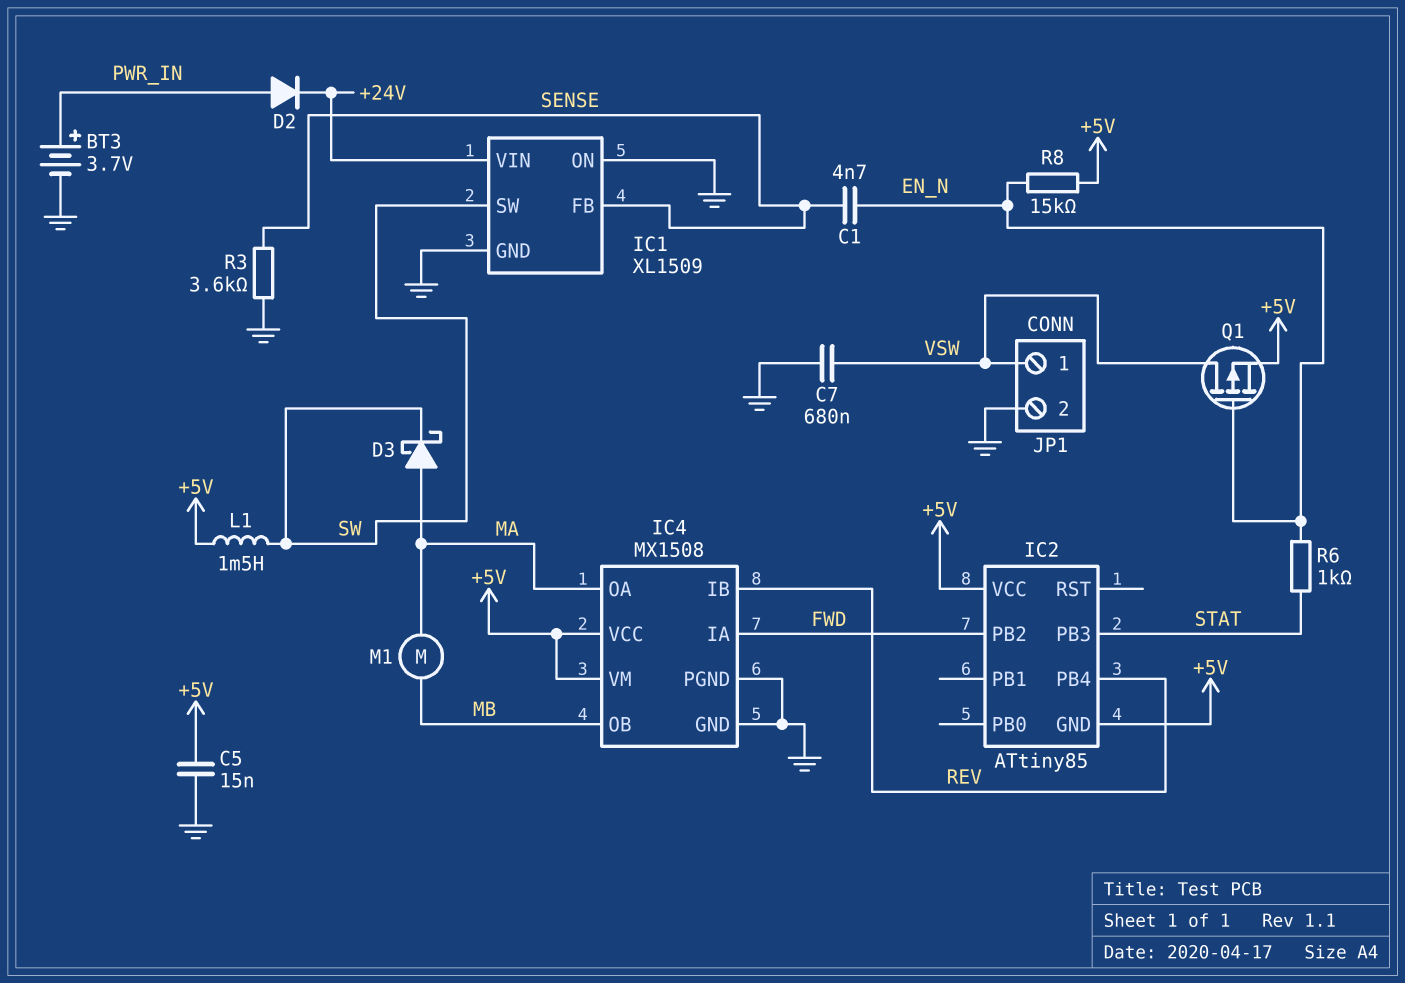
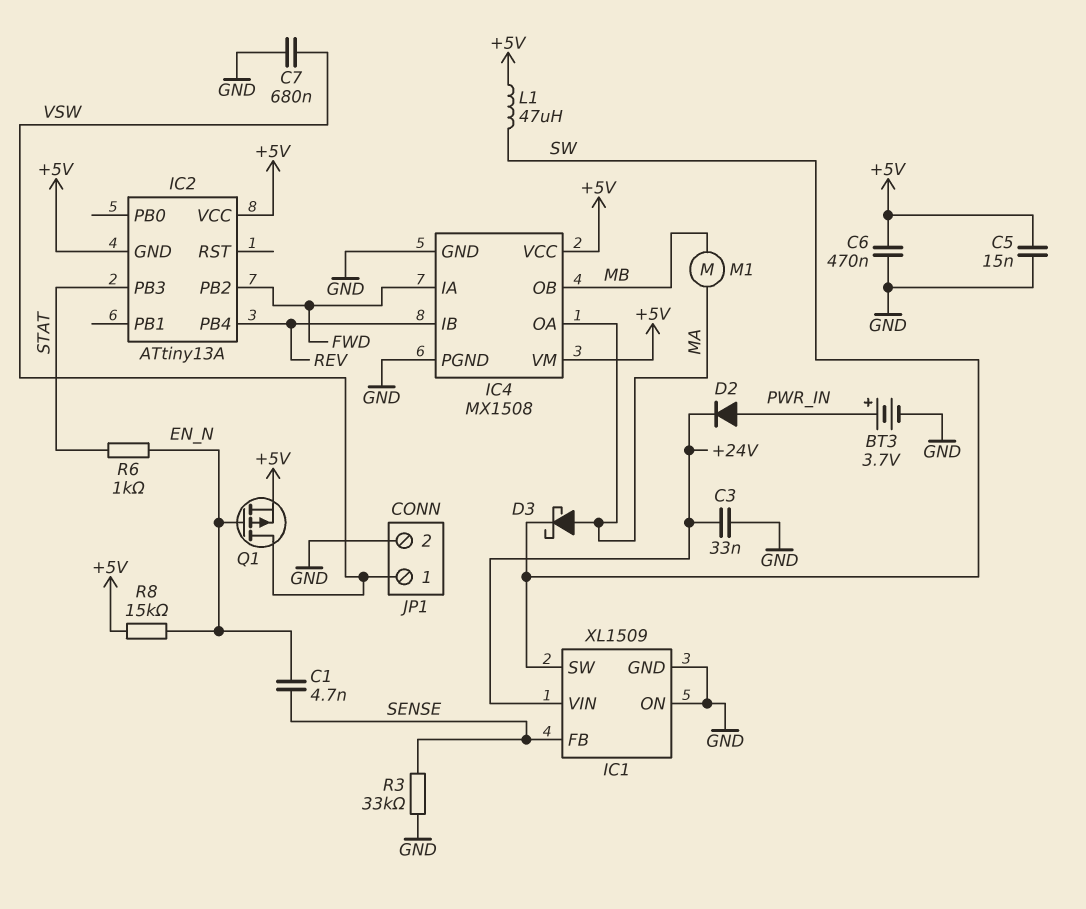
C3: none -> 33nF (+24V, GND)
C6: none -> 470nF (+5V, GND)
IC2: ATtiny85 -> ATtiny13A
L1: 1.5mH (+5V, SW) -> 47uH (+5V, SW)
R3: 3.6k (GND, SENSE) -> 33k (GND, SENSE)

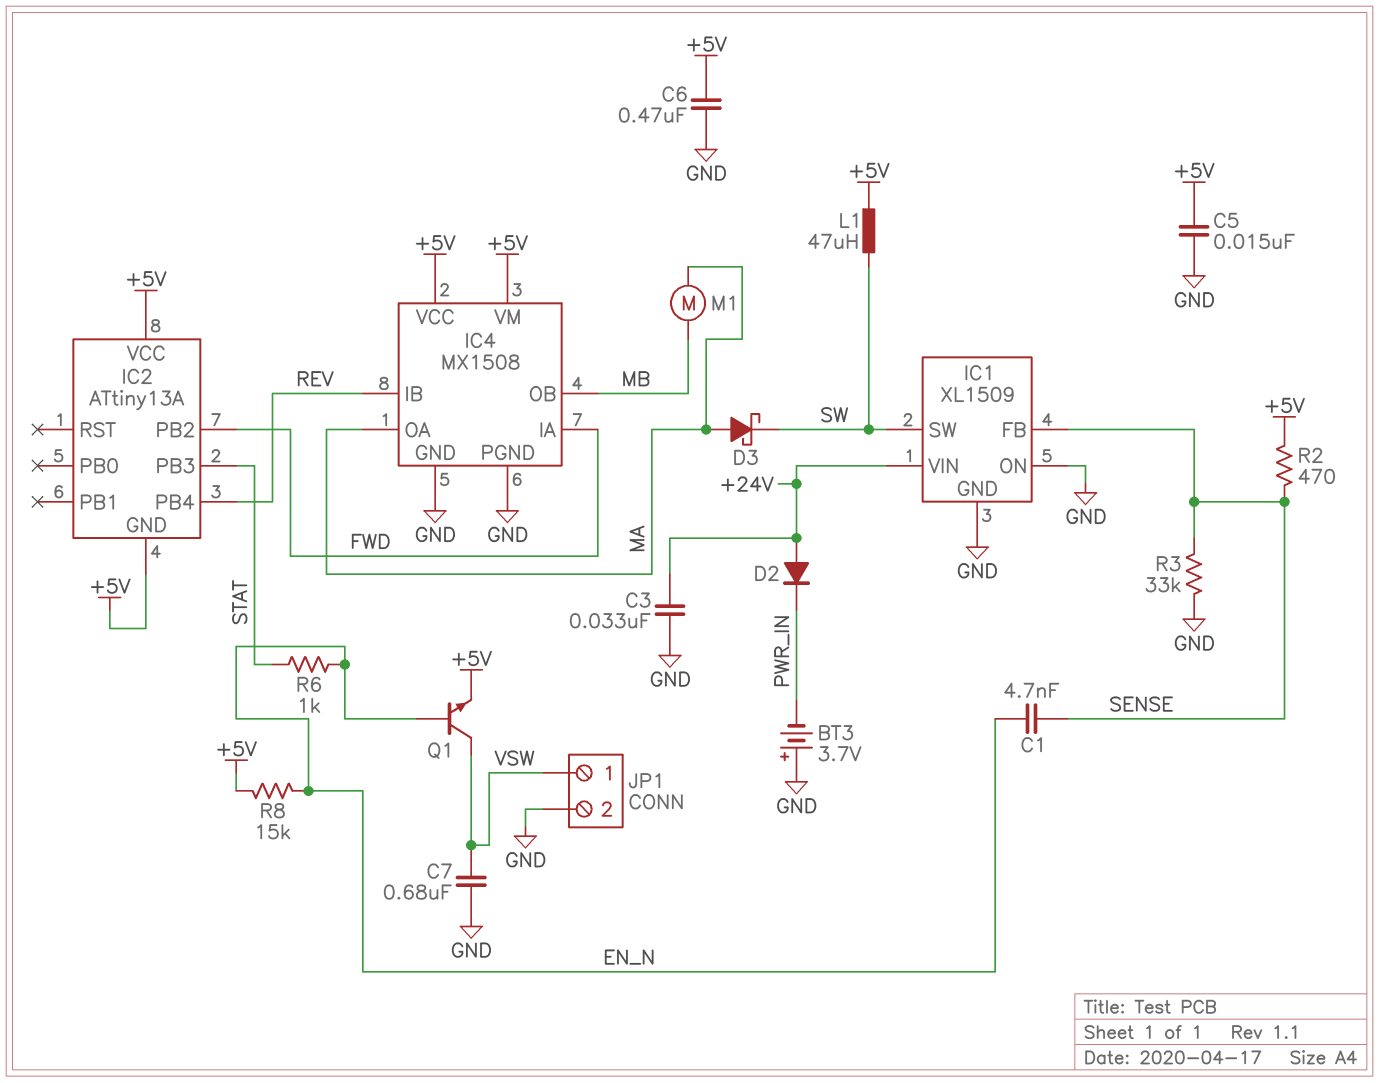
BT3: 3.7V (plus PWR_IN, minus GND) -> 3.7V (plus GND, minus PWR_IN)
D2: diode (A PWR_IN, K +24V) -> diode (A +24V, K PWR_IN)
Q1: PMOS (G EN_N, D VSW, S +5V) -> NPN (B EN_N, C VSW, E +5V)
R2: none -> 470 (+5V, SENSE)

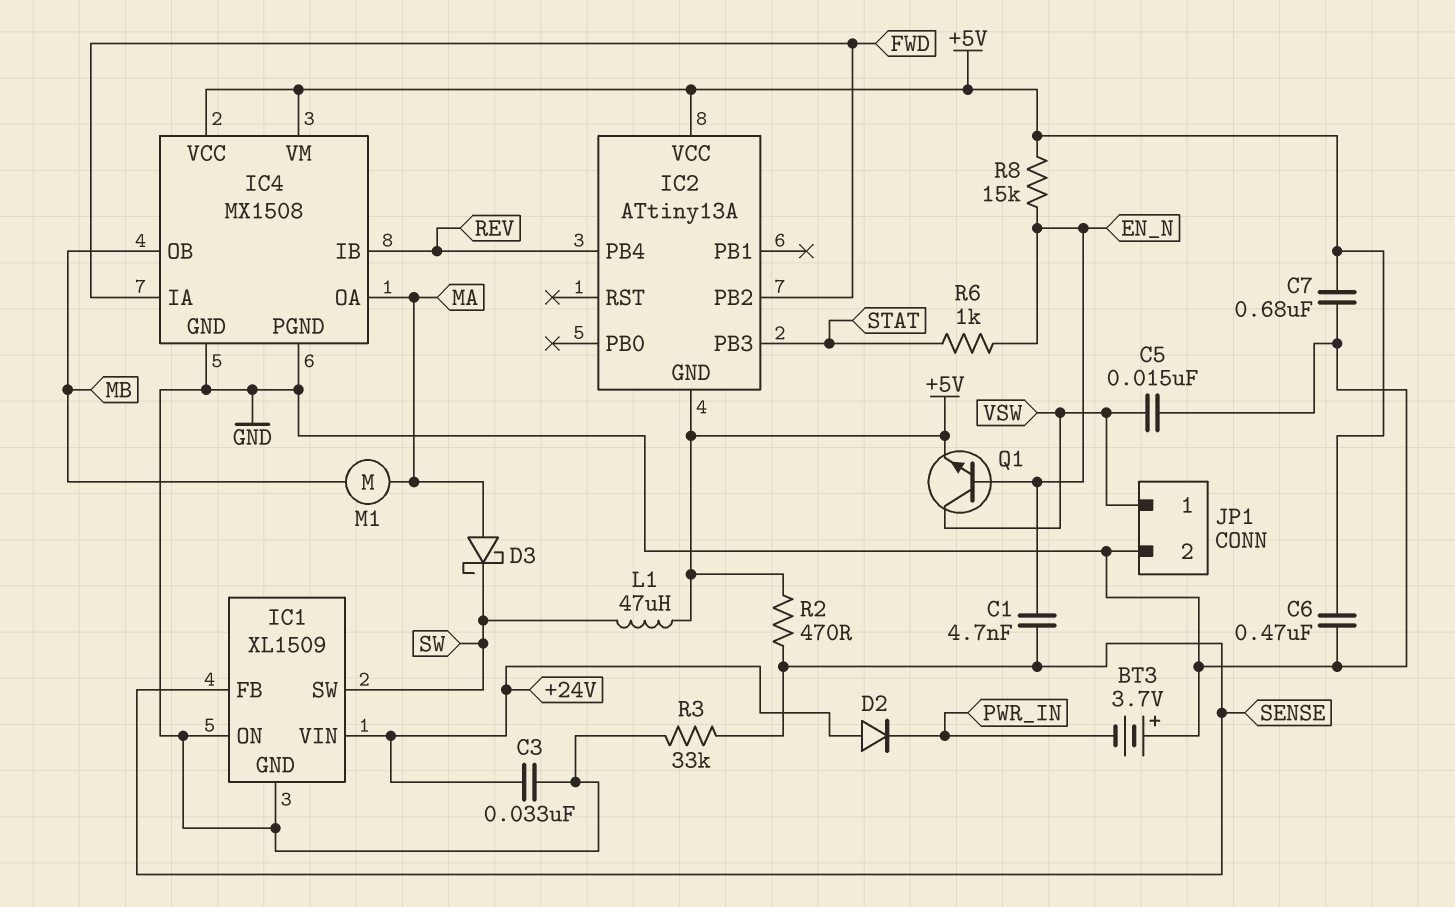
C5: 15nF (+5V, GND) -> 15nF (GND, VSW)
C7: 680nF (GND, VSW) -> 680nF (+5V, GND)

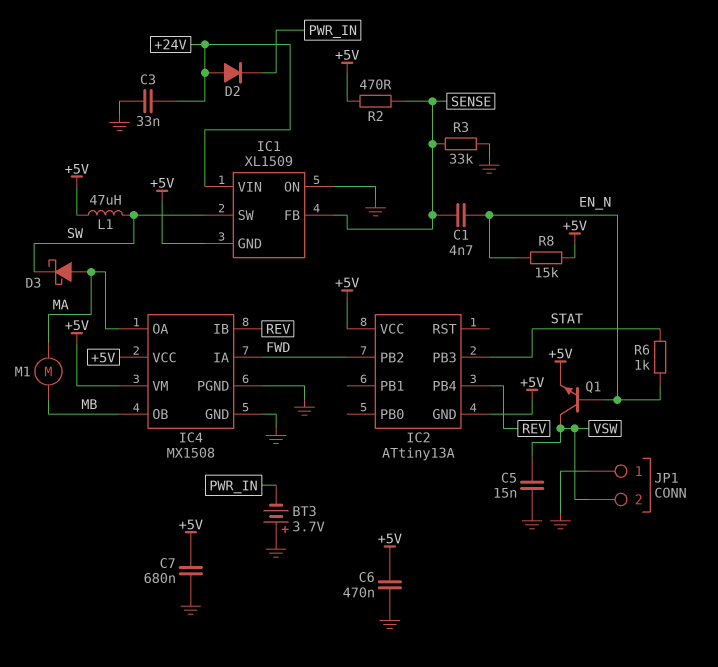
IC1 pin GND: GND -> +5V
JP1 pin 1: VSW -> GND
JP1 pin 2: GND -> VSW

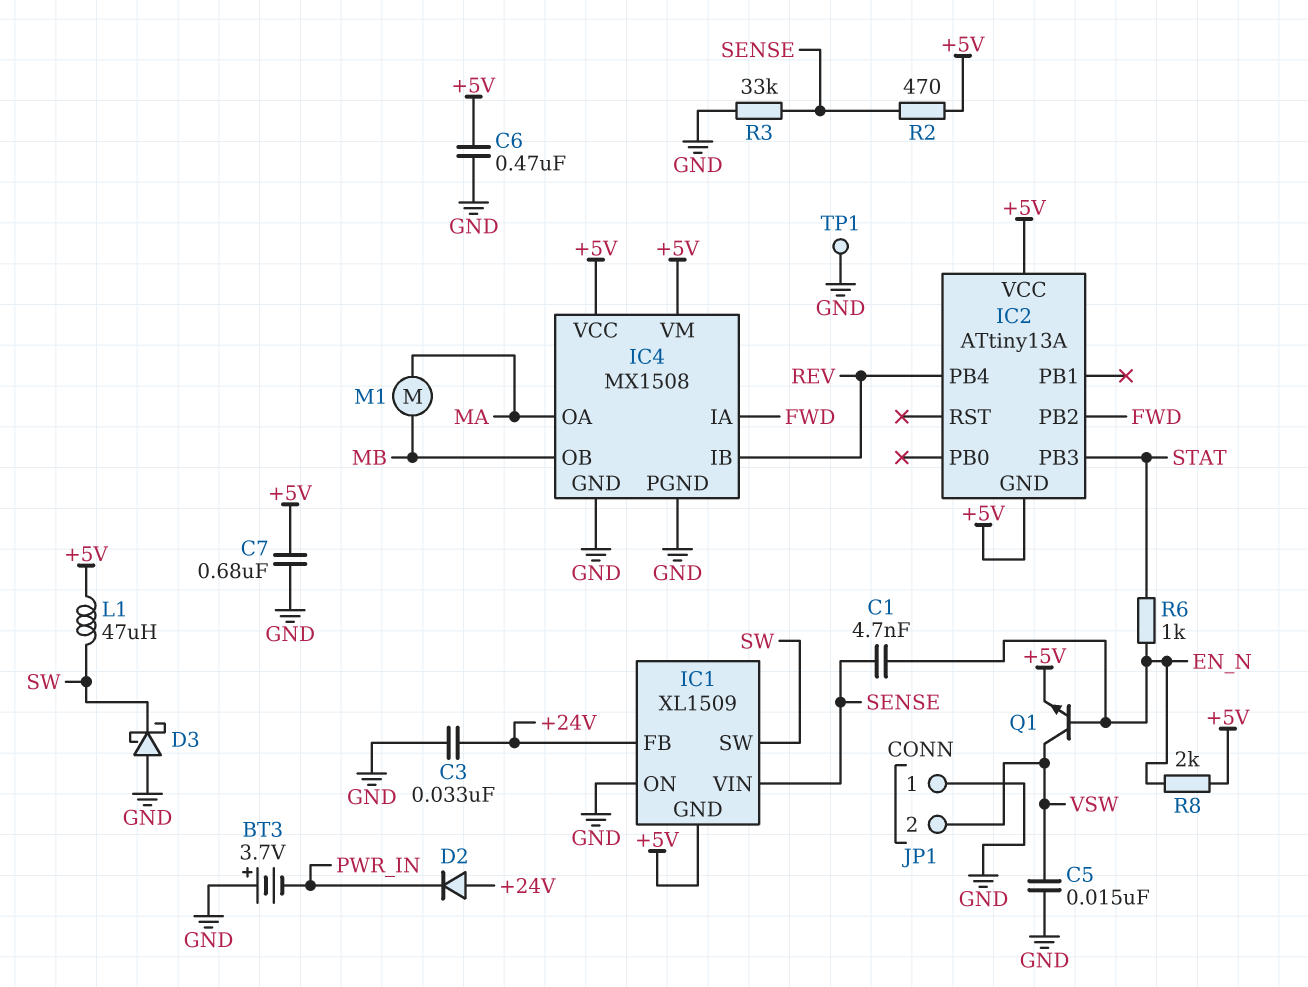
D3: schottky (A MA, K SW) -> schottky (A GND, K SW)
IC1 pin FB: SENSE -> +24V
IC1 pin VIN: +24V -> SENSE
R8: 15k (+5V, EN_N) -> 2k (+5V, EN_N)
TP1: none -> test point (GND)

